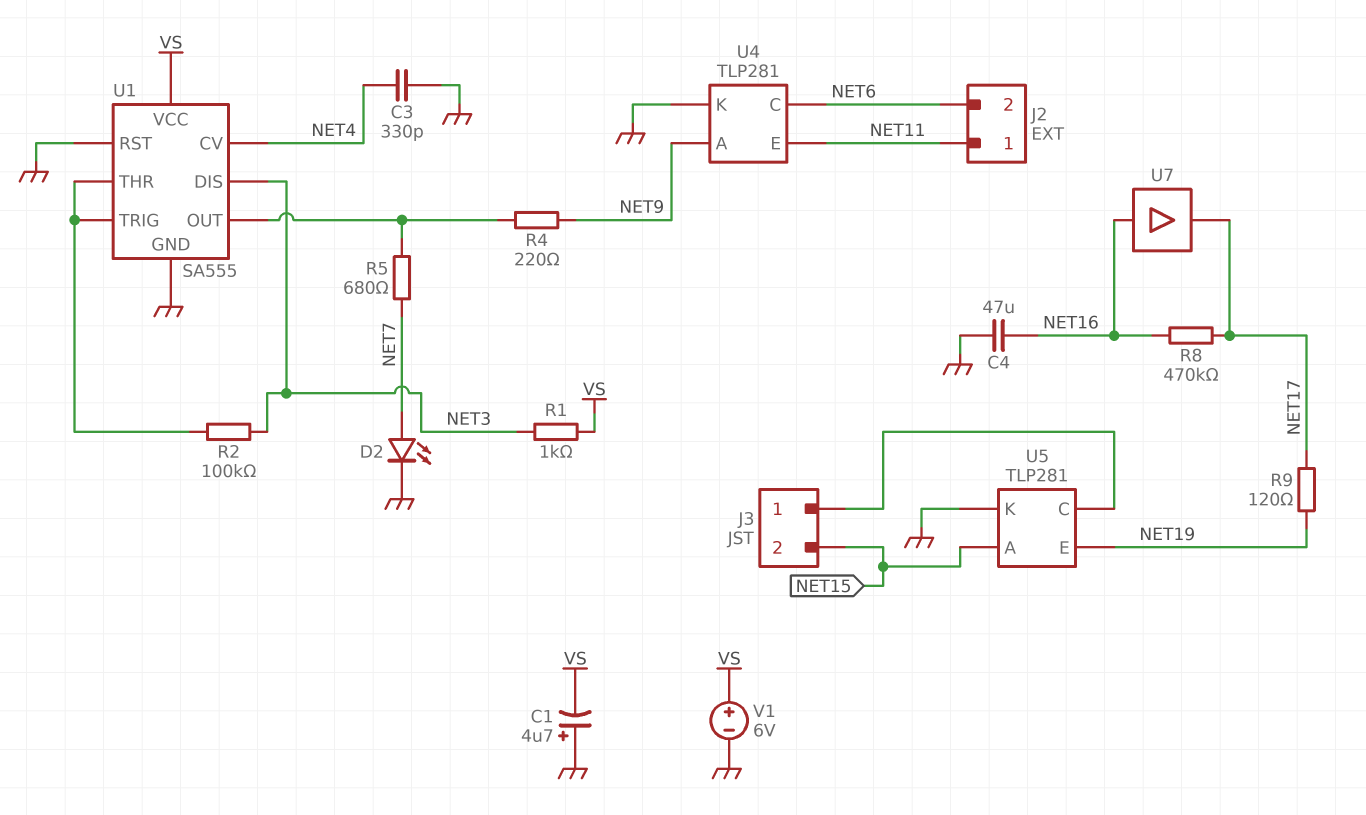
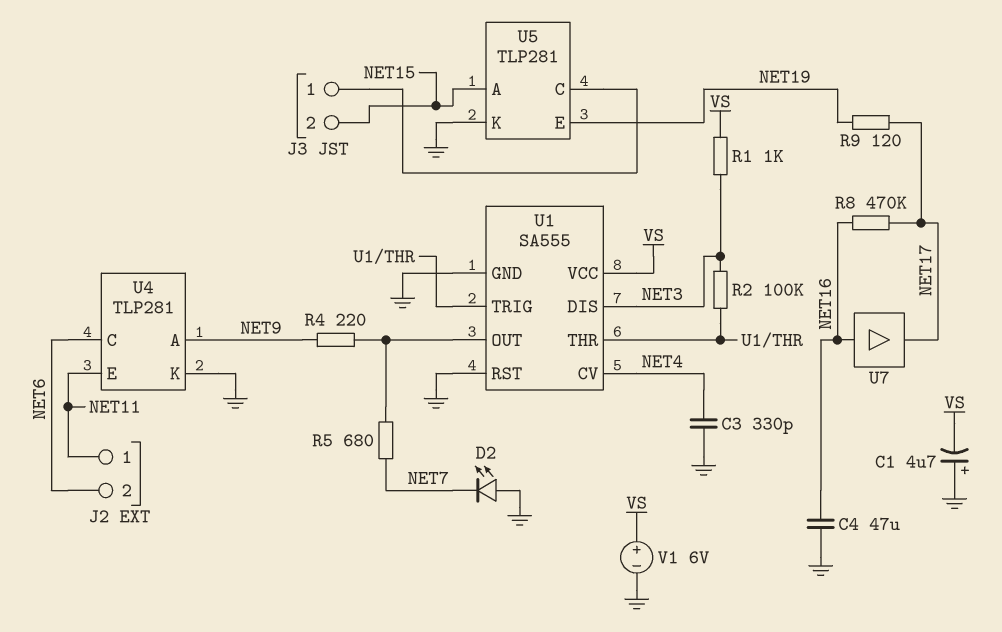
D2: LED (A NET7, K GND) -> LED (A GND, K NET7)

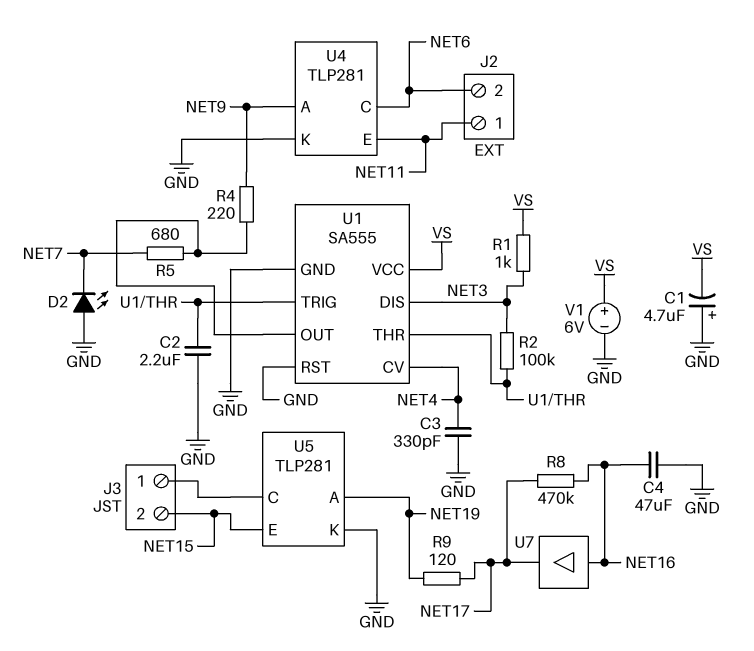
C2: none -> 2.2uF (GND, U1/THR)
U5 pin A: NET15 -> NET19
U5 pin E: NET19 -> NET15

